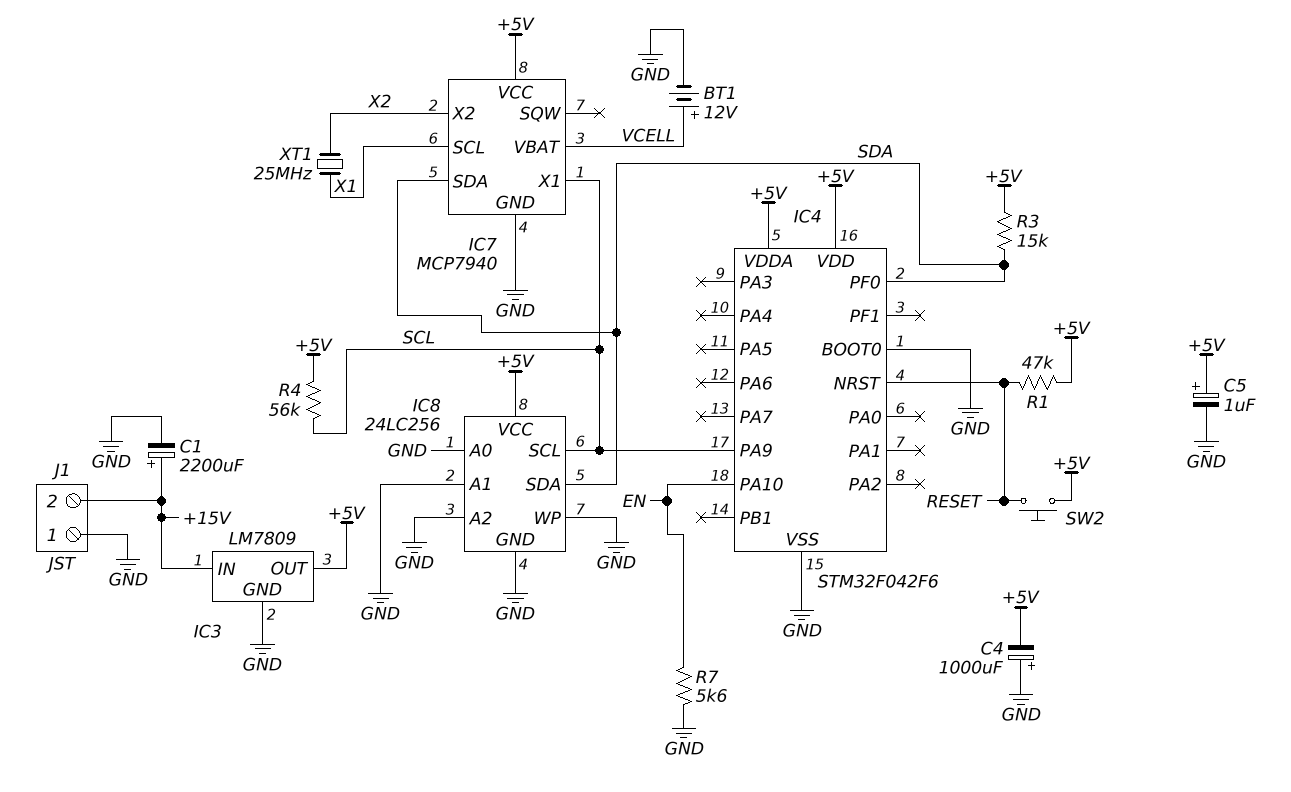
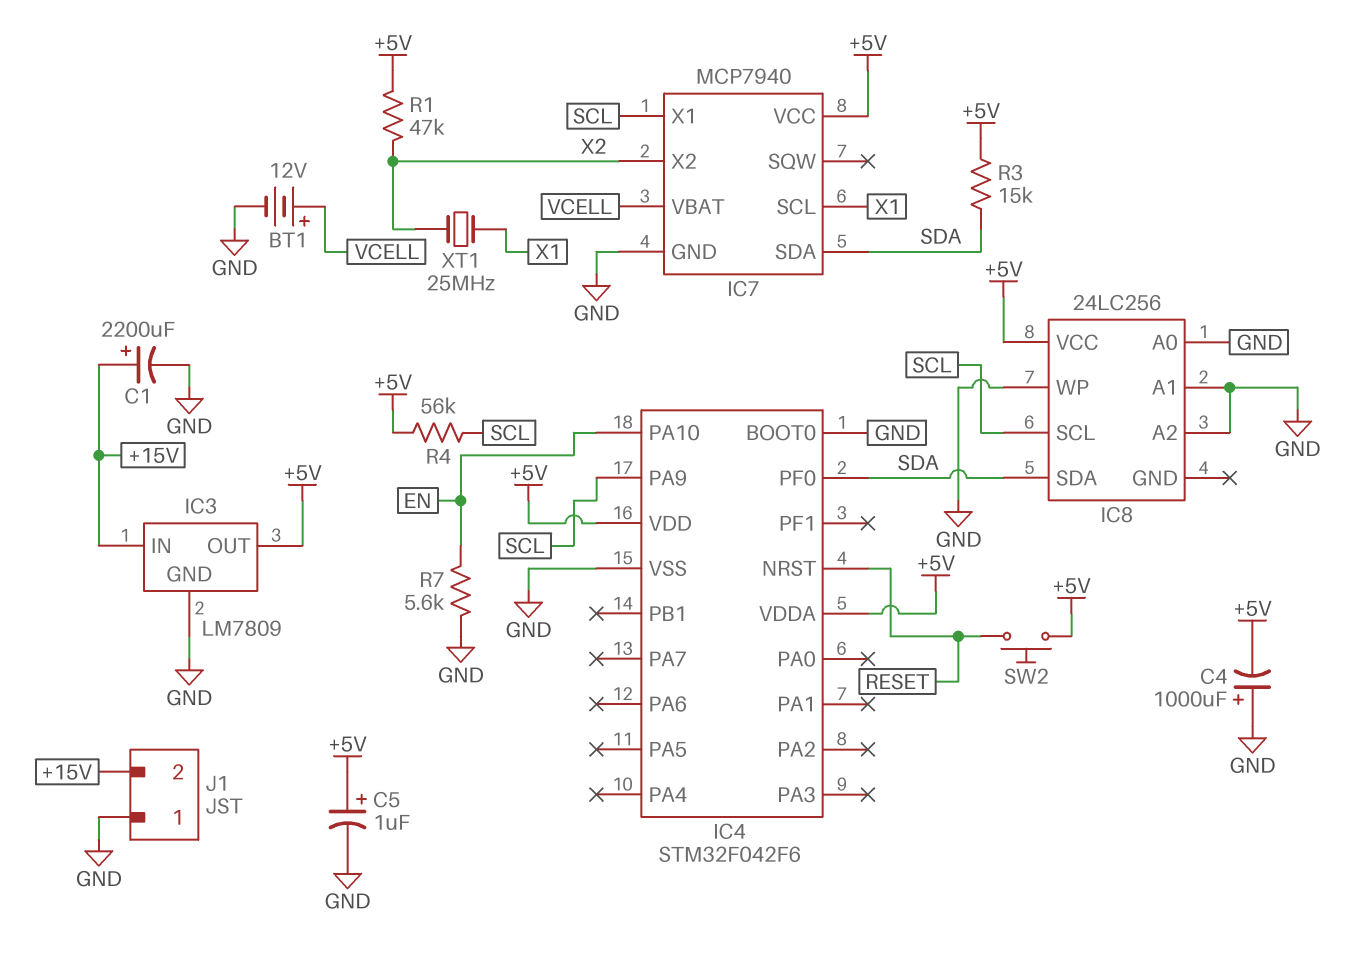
IC8 pin GND: GND -> none
R1: 47k (+5V, RESET) -> 47k (+5V, X2)

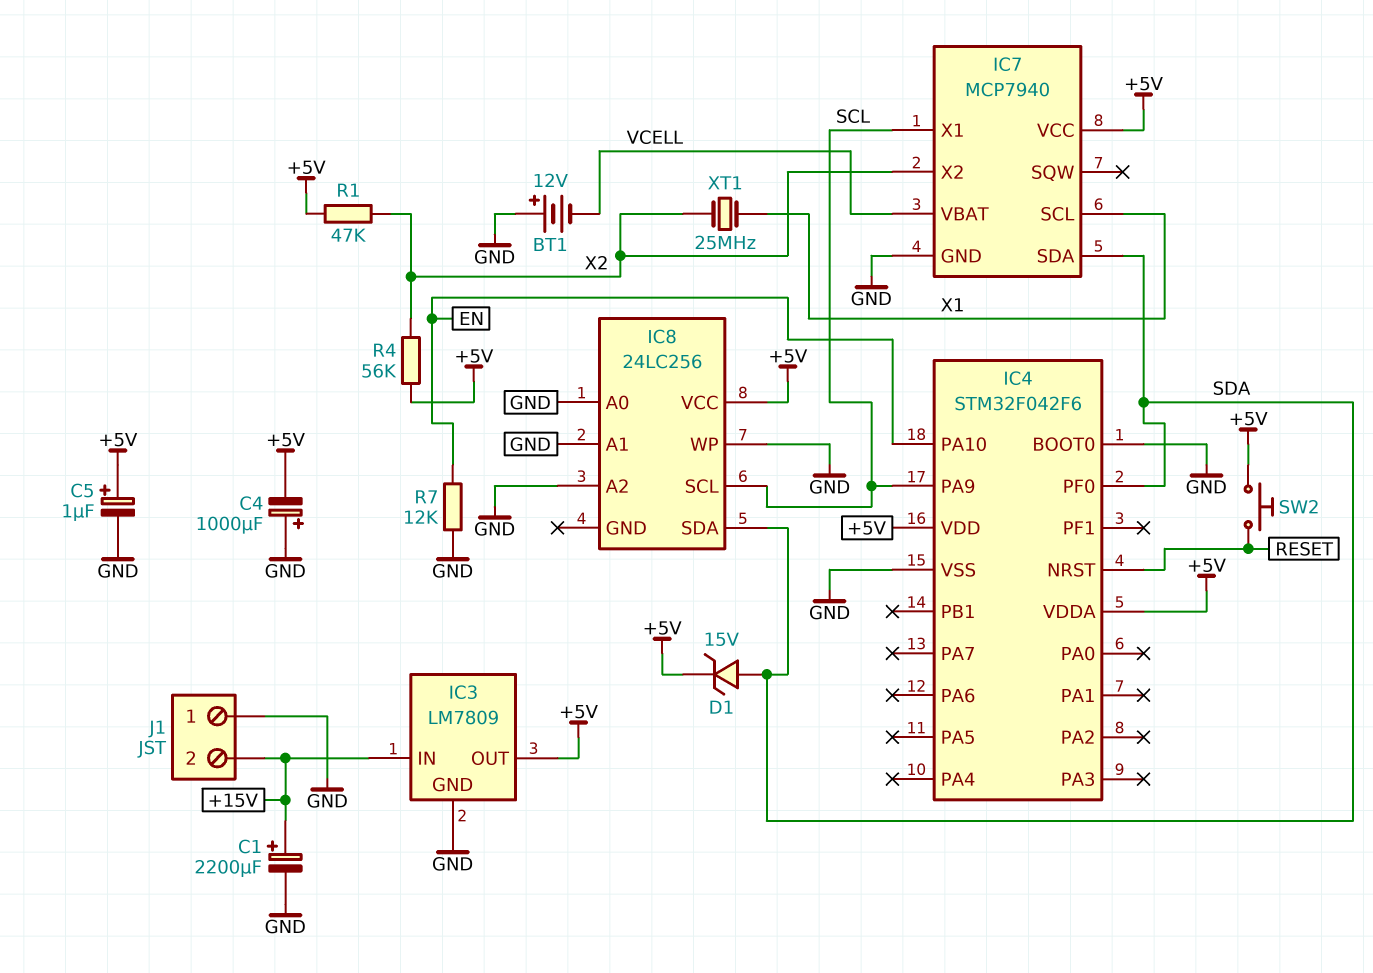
BT1: 12V (plus VCELL, minus GND) -> 12V (plus GND, minus VCELL)
D1: none -> zener 15V (A SDA, K +5V)
R3: 15k (+5V, SDA) -> none
R4: 56k (+5V, SCL) -> 56k (+5V, X2)
R7: 5.6k (EN, GND) -> 12k (EN, GND)

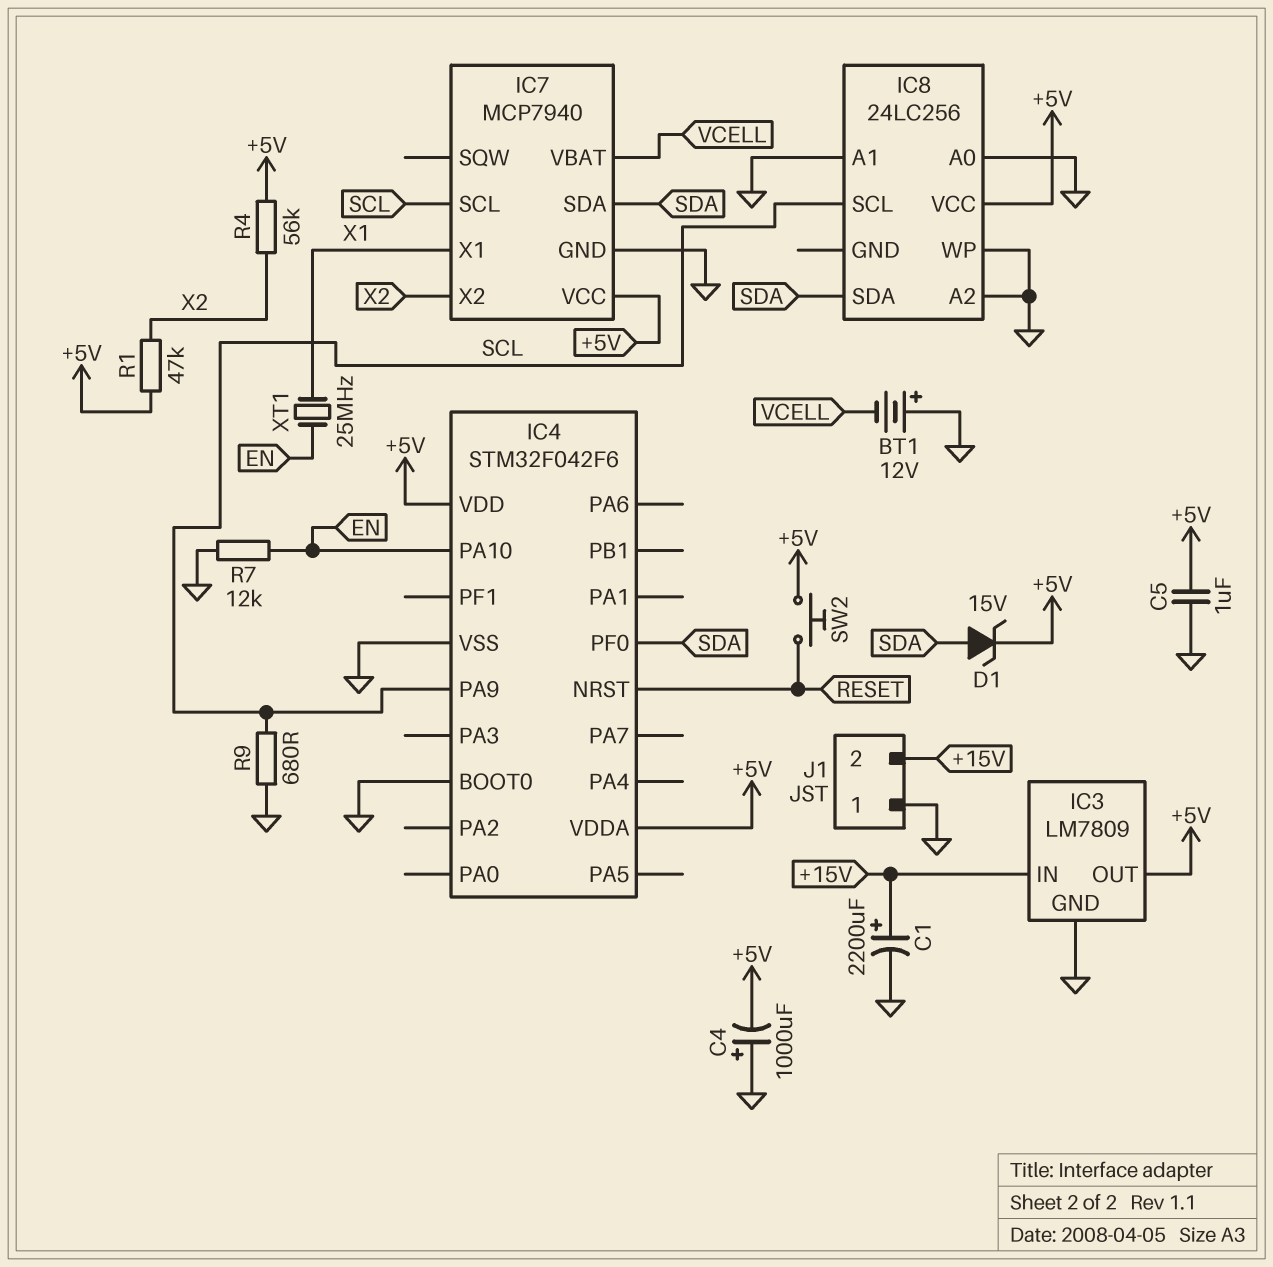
C5: 1uF (plus +5V, minus GND) -> 1uF (+5V, GND)
IC7 pin SCL: X1 -> SCL
IC7 pin X1: SCL -> X1
R9: none -> 680 (GND, SCL)
XT1: 25MHz (X1, X2) -> 25MHz (EN, X1)

